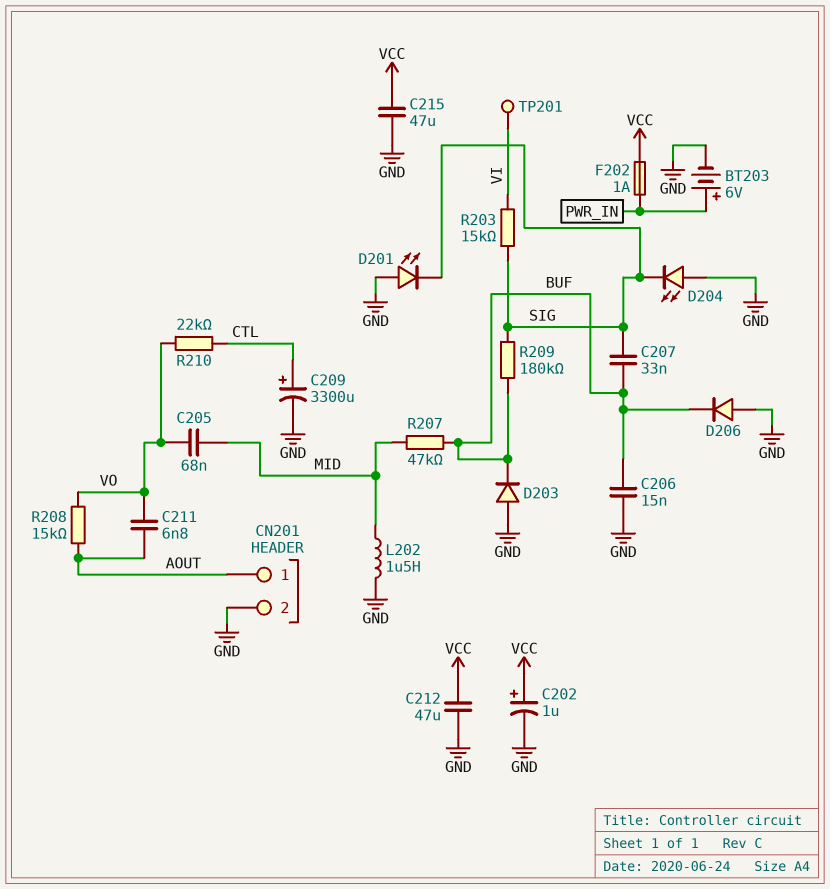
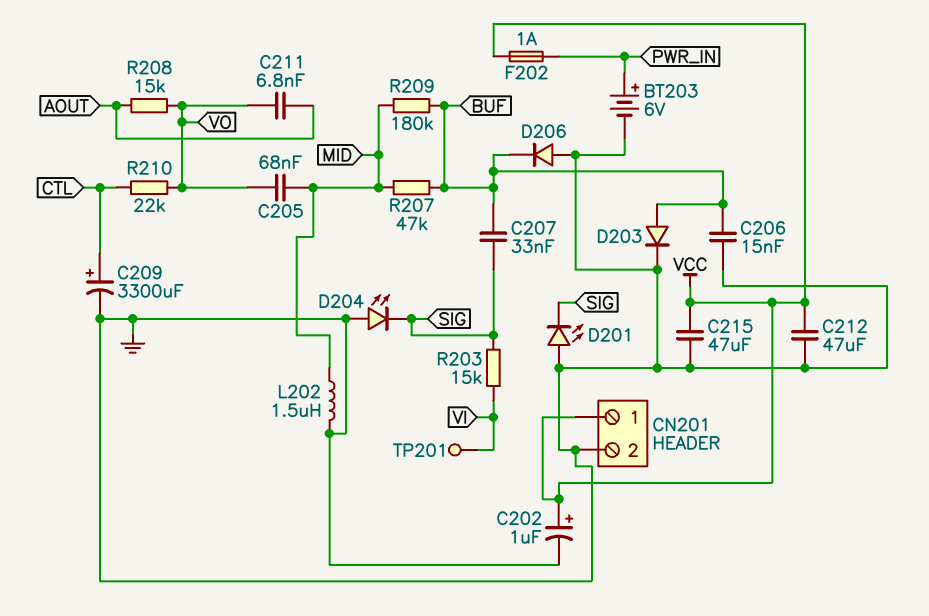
CN201 pin 1: AOUT -> VCC
D203: diode (A GND, K BUF) -> diode (A BUF, K GND)
R209: 180k (BUF, SIG) -> 180k (BUF, MID)

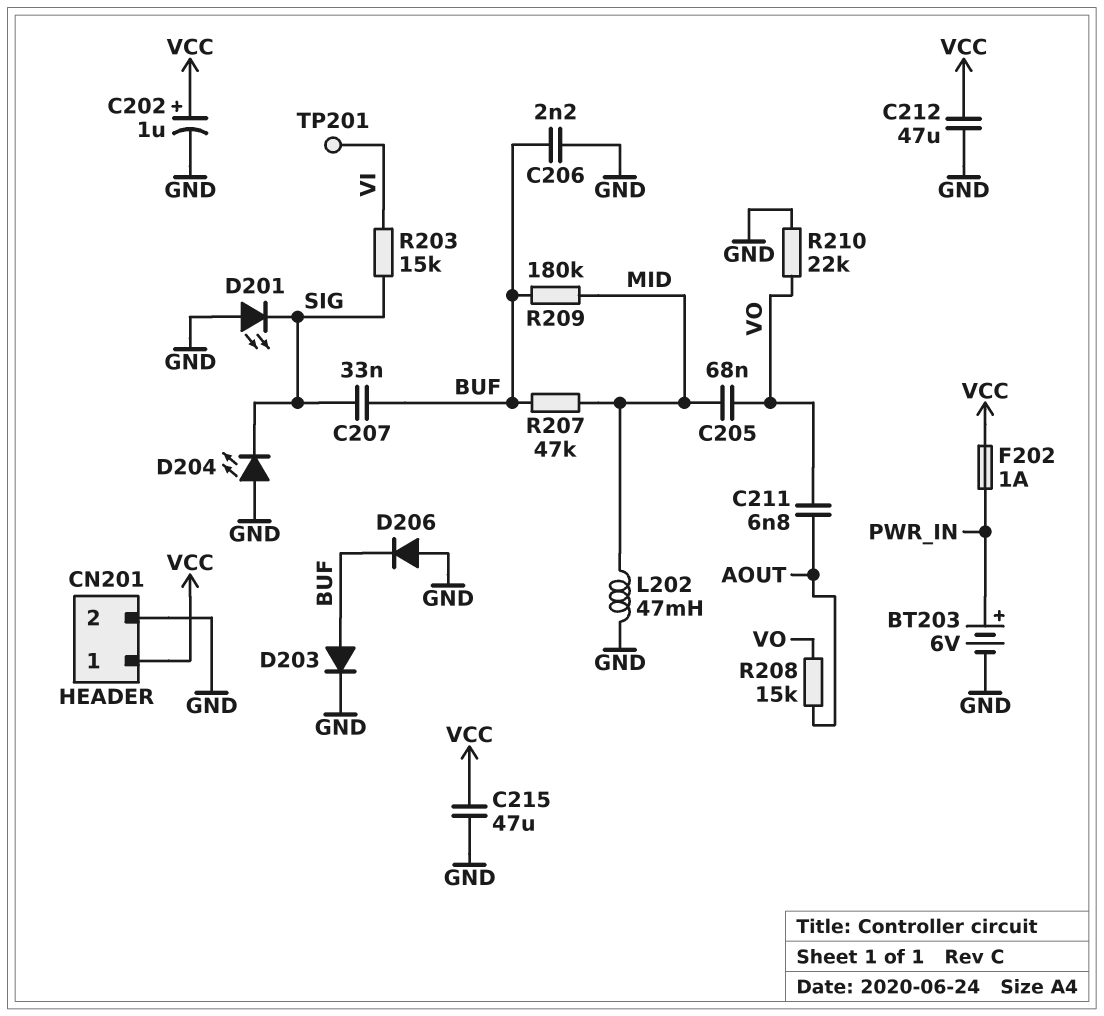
C206: 15nF (BUF, GND) -> 2.2nF (BUF, GND)
C209: 3300uF (plus CTL, minus GND) -> none
L202: 1.5uH (GND, MID) -> 47mH (GND, MID)
R210: 22k (CTL, VO) -> 22k (GND, VO)

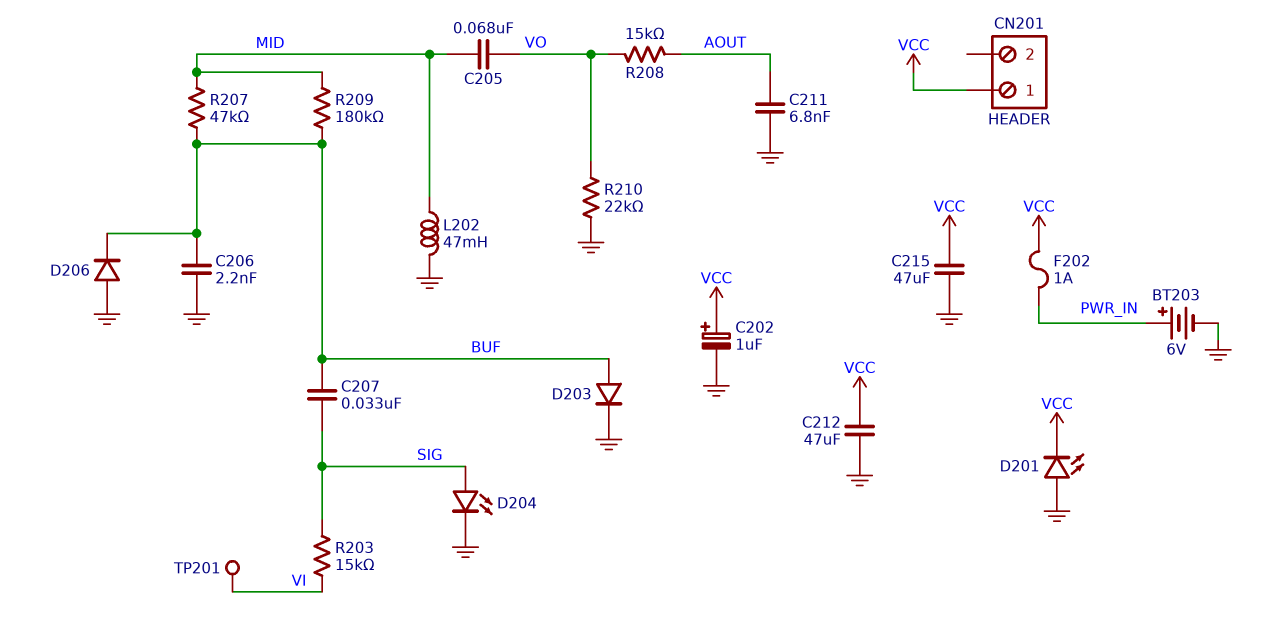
C211: 6.8nF (AOUT, VO) -> 6.8nF (AOUT, GND)
CN201 pin 2: GND -> none
D201: LED (A GND, K SIG) -> LED (A GND, K VCC)
D204: LED (A GND, K SIG) -> LED (A SIG, K GND)

